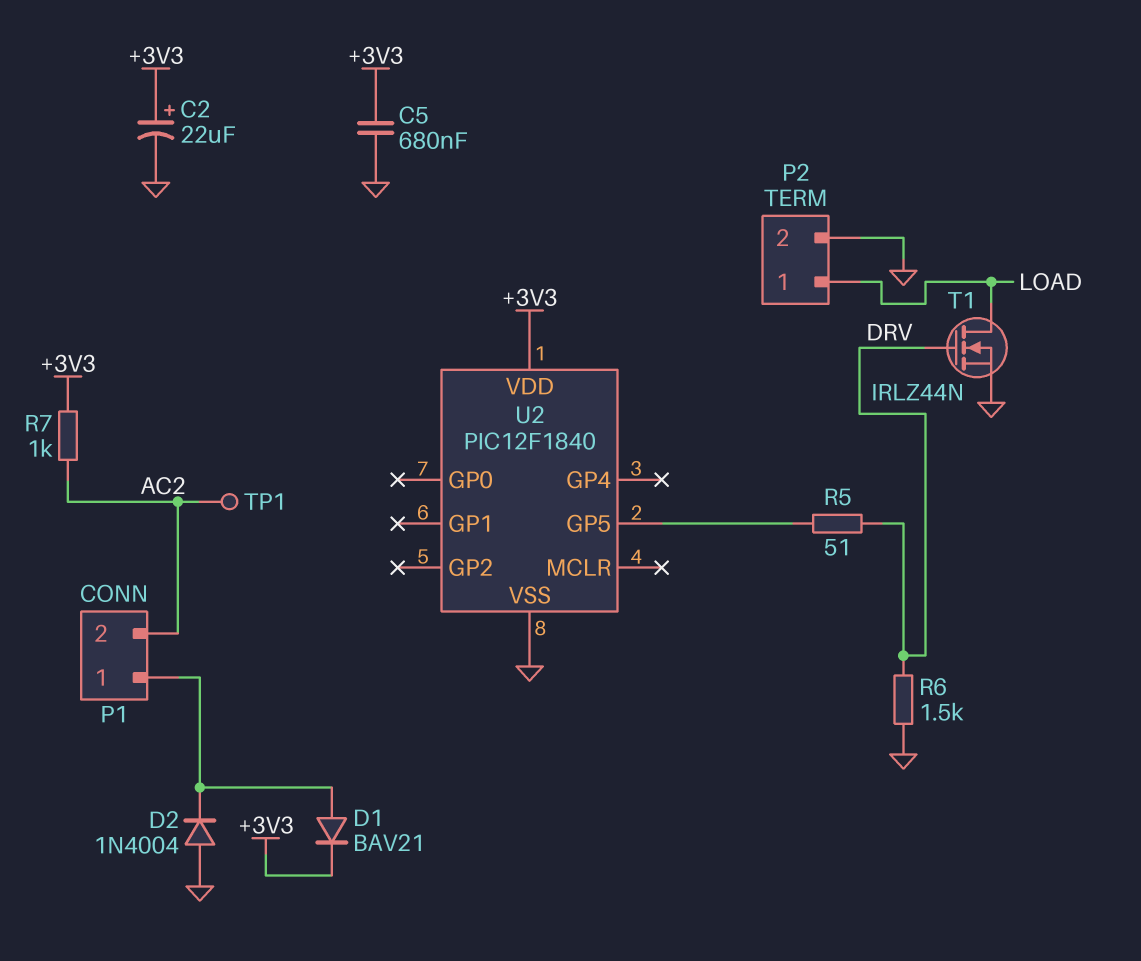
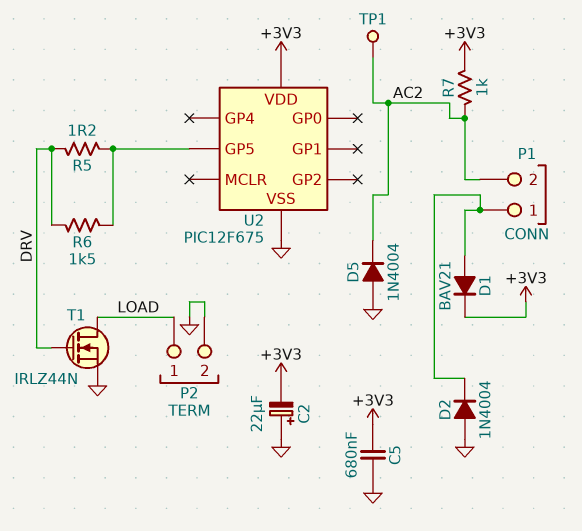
C2: 22uF (plus +3V3, minus GND) -> 22uF (plus GND, minus +3V3)
D5: none -> diode 1N4004 (A GND, K AC2)
R5: 51 (DRV, U2/GP5) -> 1.2 (DRV, U2/GP5)
R6: 1.5k (DRV, GND) -> 1.5k (DRV, U2/GP5)
U2: PIC12F1840 -> PIC12F675

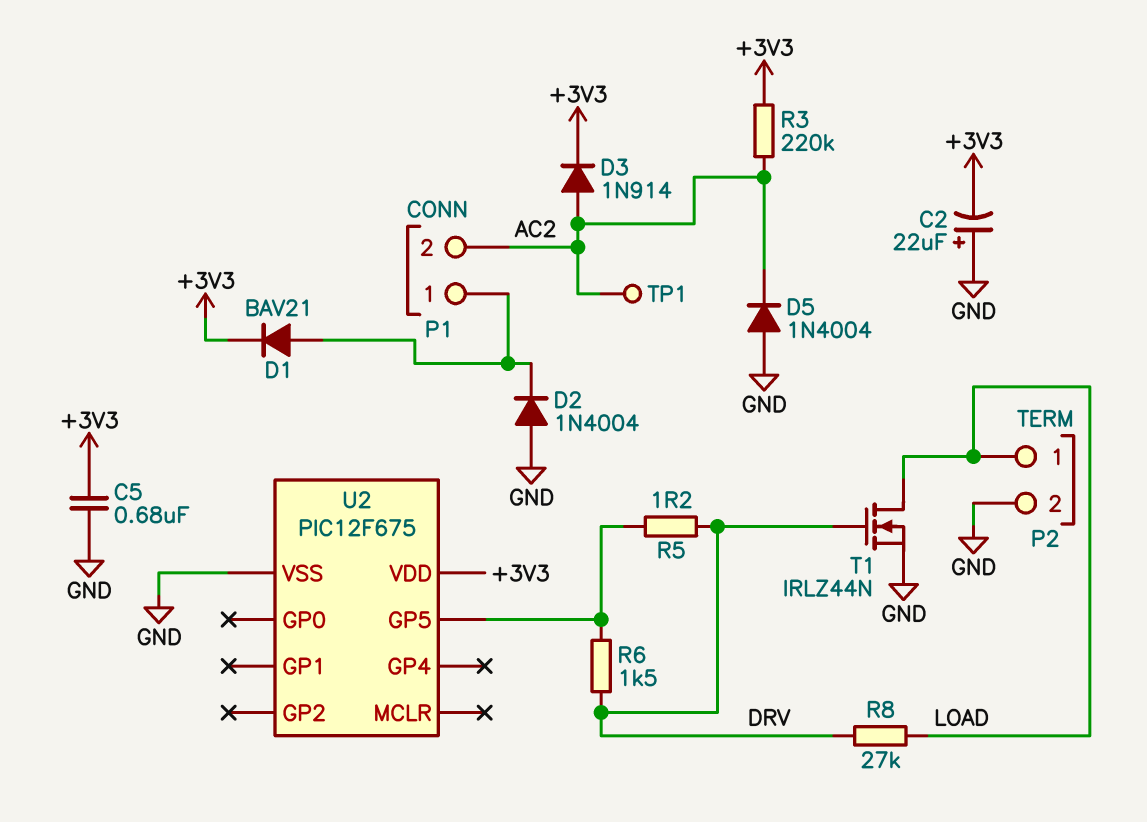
D3: none -> diode 1N914 (A AC2, K +3V3)
R3: none -> 220k (+3V3, AC2)
R7: 1k (+3V3, AC2) -> none
R8: none -> 27k (DRV, LOAD)

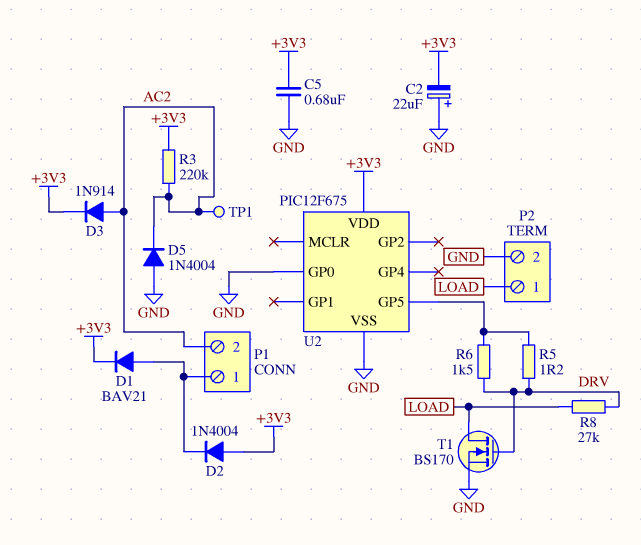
D2: diode 1N4004 (A GND, K P1/1) -> diode 1N4004 (A +3V3, K P1/1)
T1: NMOS IRLZ44N (G DRV, D LOAD, S GND) -> NMOS BS170 (G DRV, D LOAD, S GND)
U2 pin GP0: none -> GND

